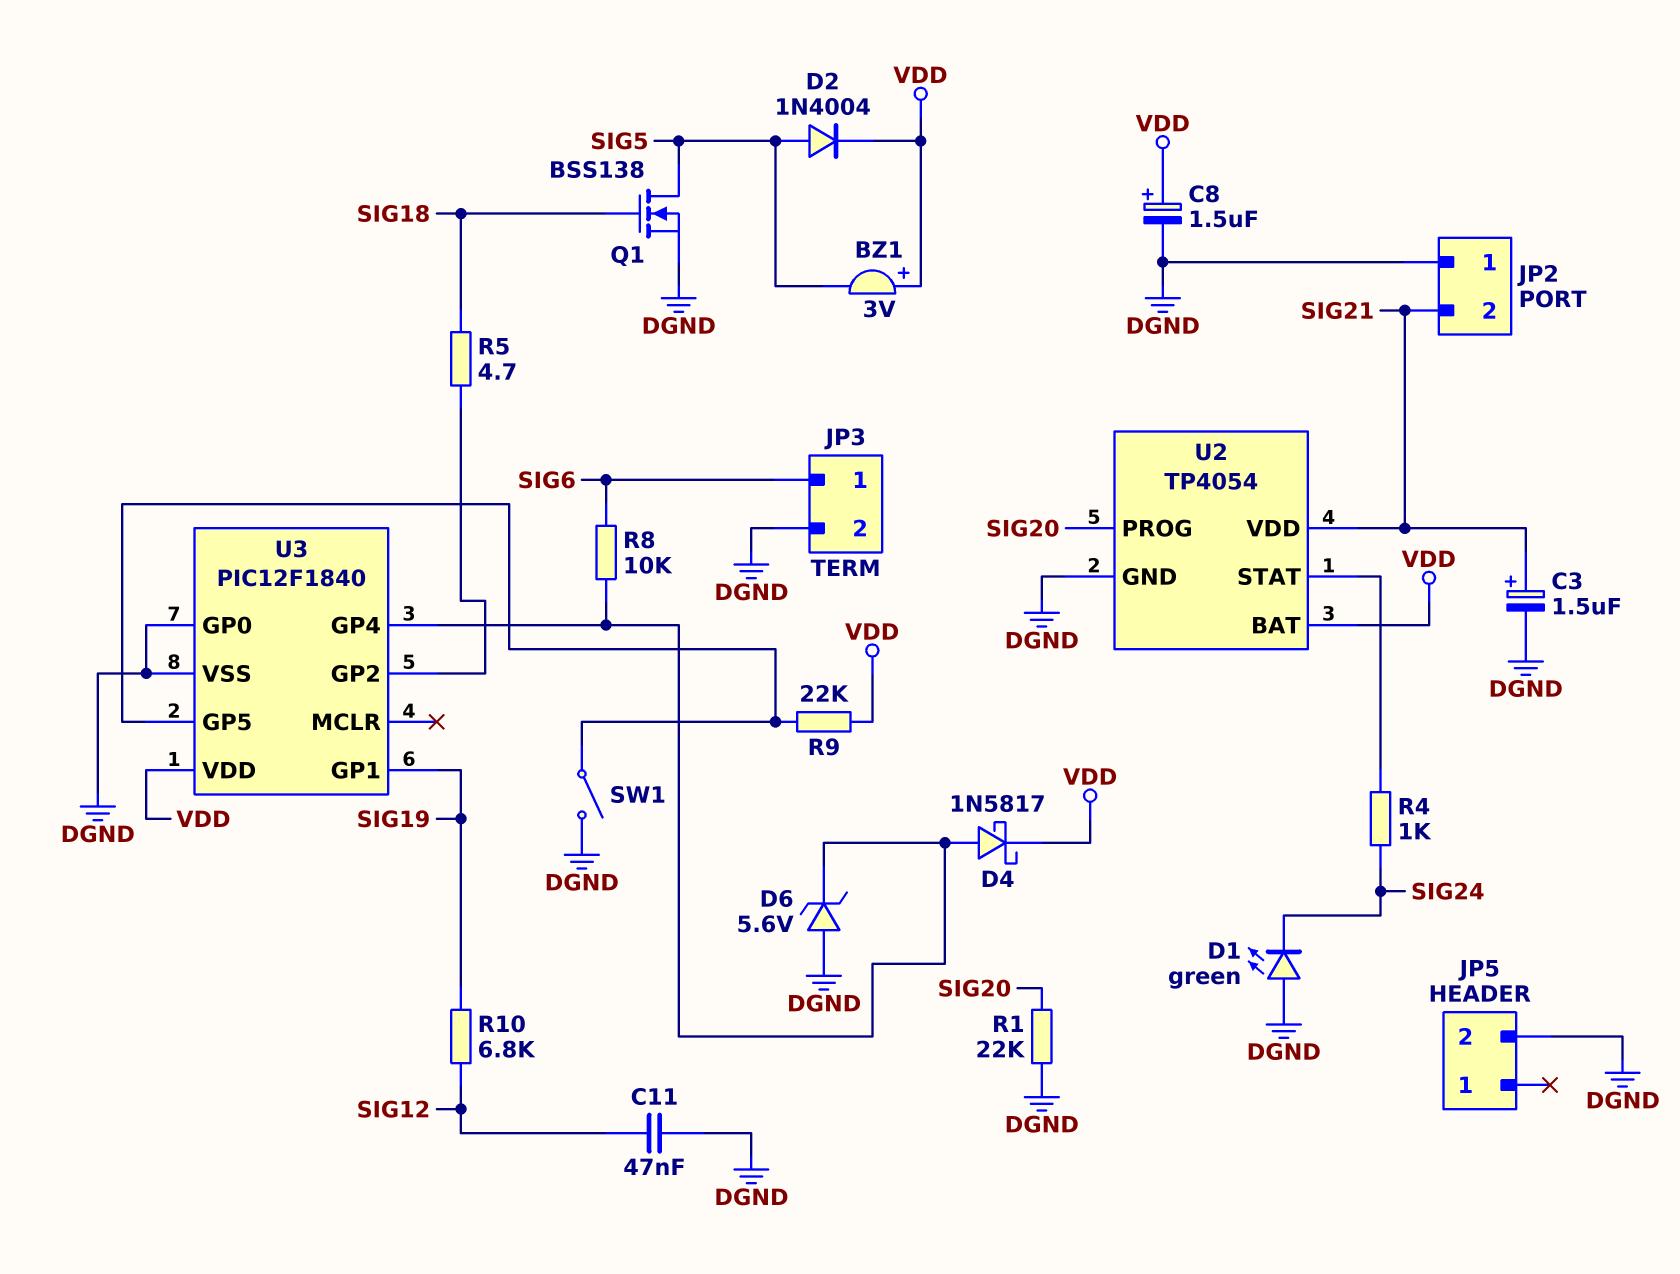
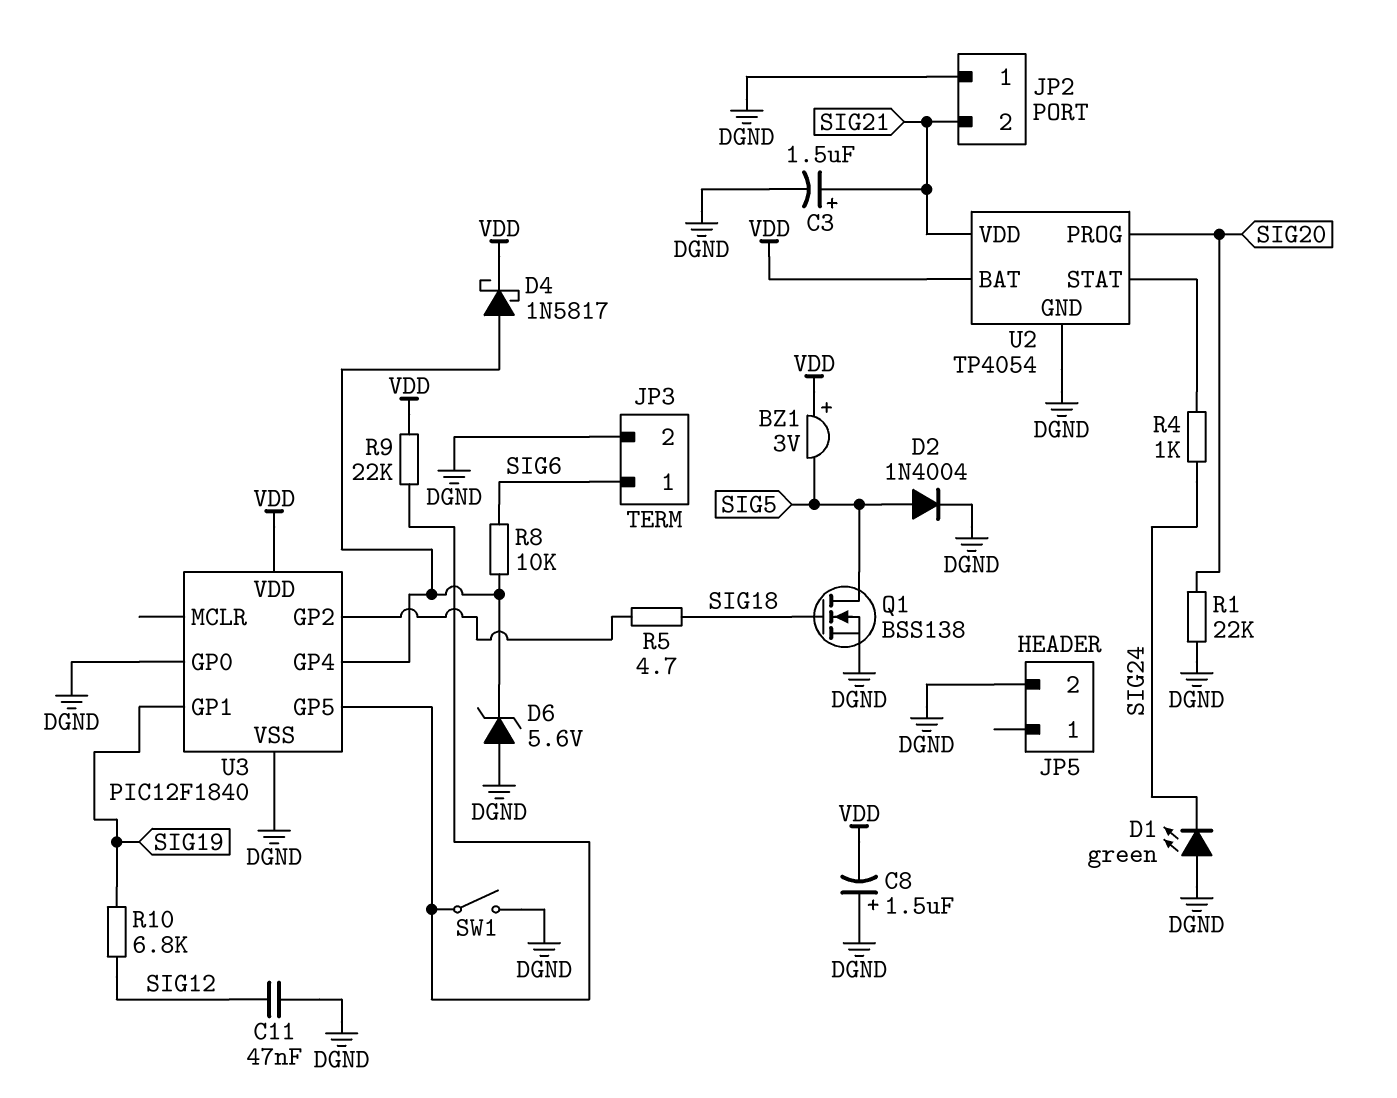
C8: 1.5uF (plus VDD, minus DGND) -> 1.5uF (plus DGND, minus VDD)
D2: diode 1N4004 (A SIG5, K VDD) -> diode 1N4004 (A SIG5, K DGND)

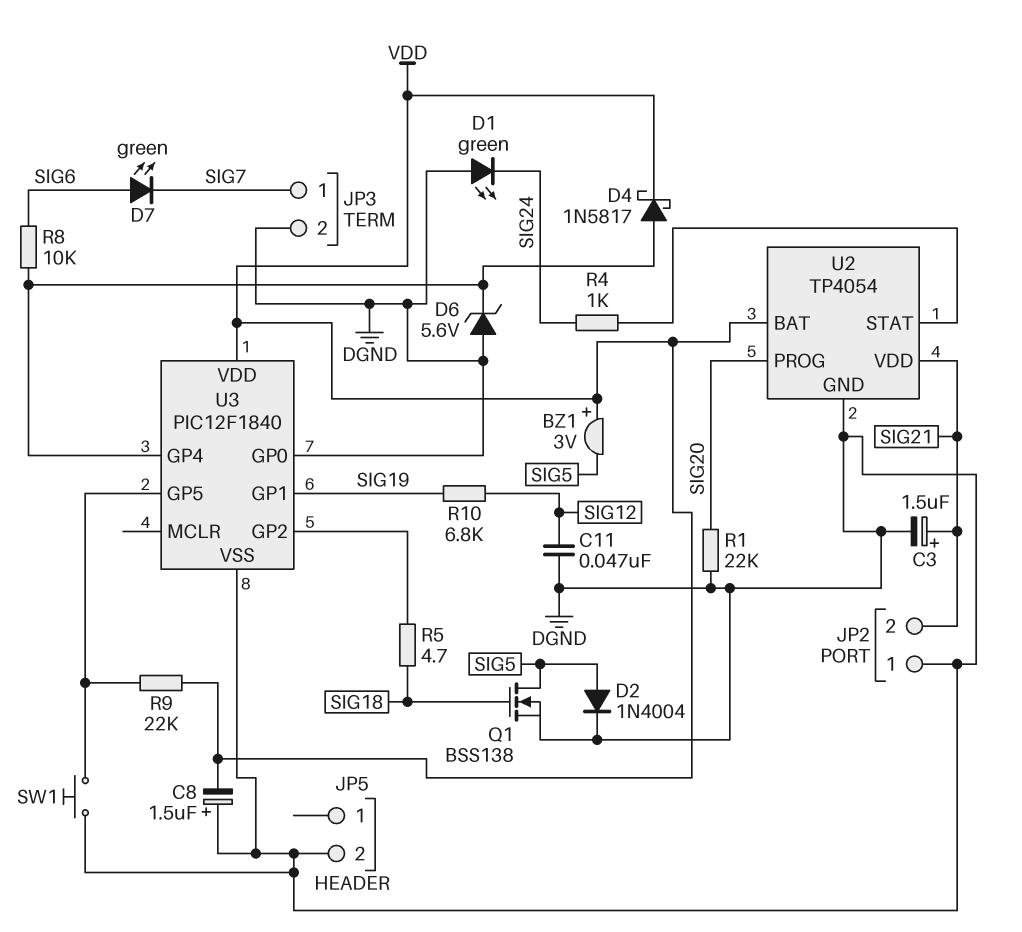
D7: none -> LED green (A SIG6, K SIG7)
JP3 pin 1: SIG6 -> SIG7
SW1: switch (DGND, U3/GP5) -> button (DGND, U3/GP5)

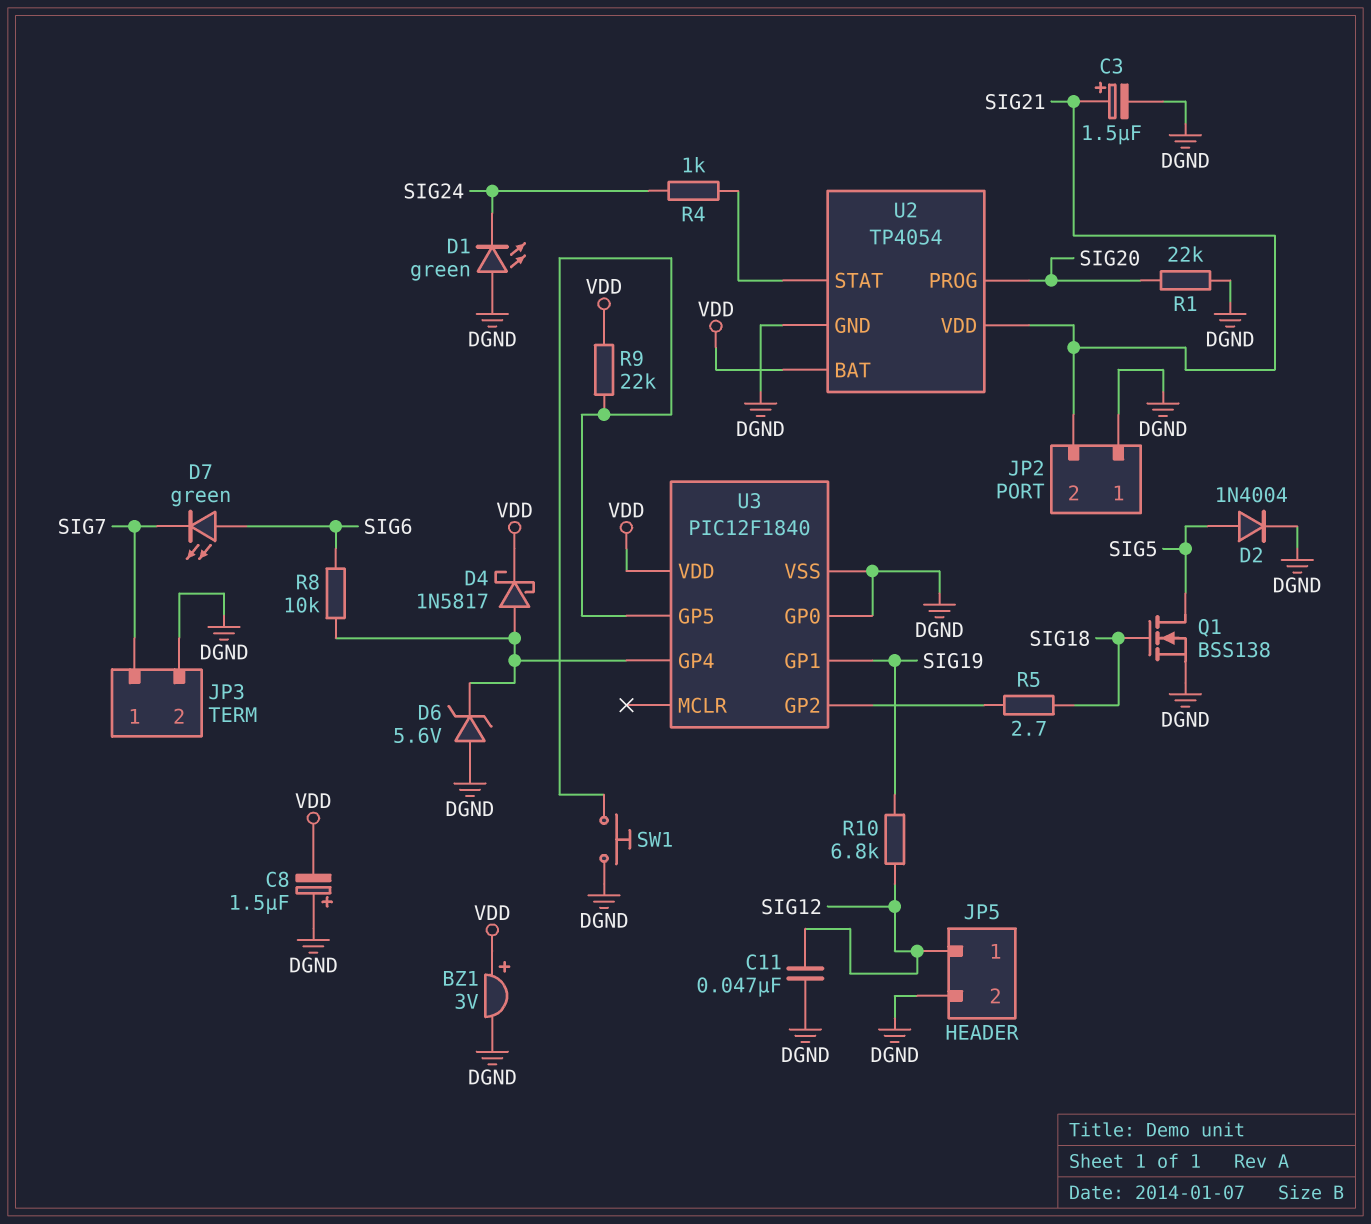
BZ1: buzzer 3V (plus VDD, minus SIG5) -> buzzer 3V (plus VDD, minus DGND)
JP5 pin 1: none -> SIG12
R5: 4.7 (SIG18, U3/GP2) -> 2.7 (SIG18, U3/GP2)

